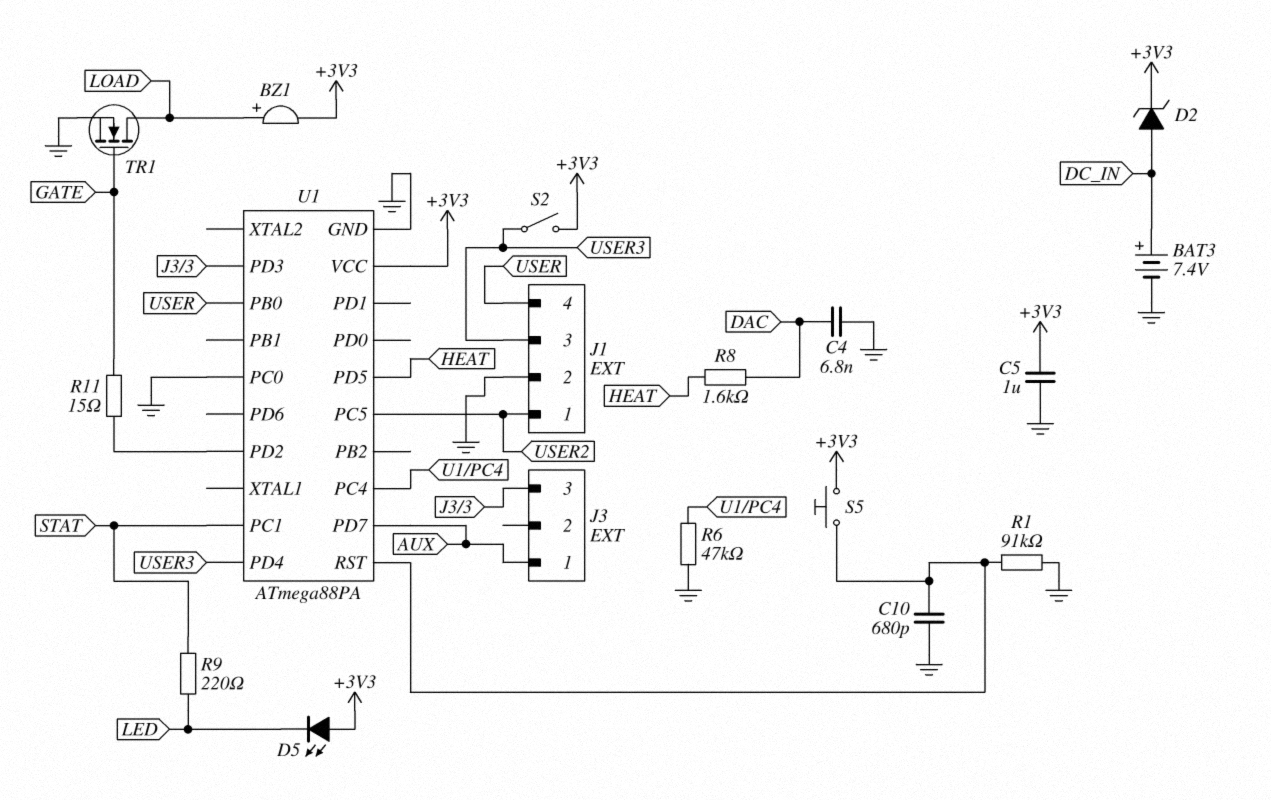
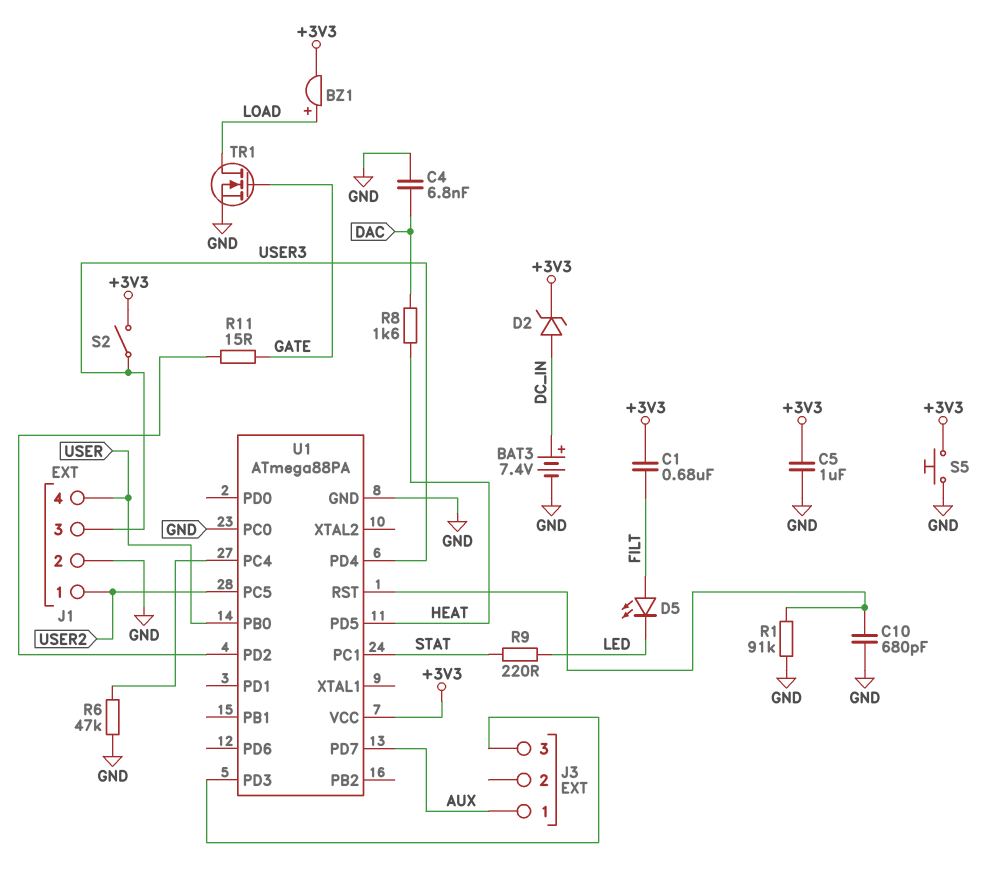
C1: none -> 680nF (+3V3, FILT)
D5: LED (A +3V3, K LED) -> LED (A FILT, K LED)
S5: button (+3V3, U1/RST) -> button (+3V3, GND)

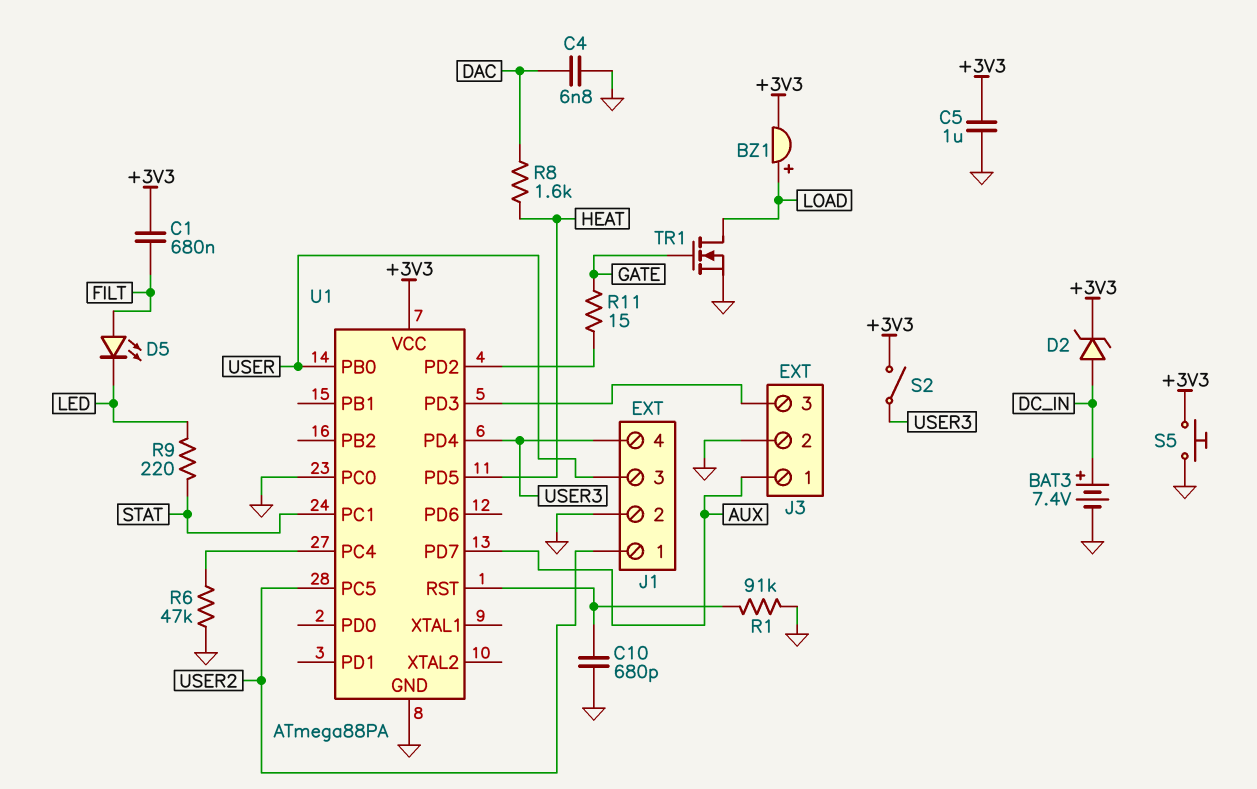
J1 pin 3: USER3 -> USER
J1 pin 4: USER -> USER3
J3 pin 2: none -> GND

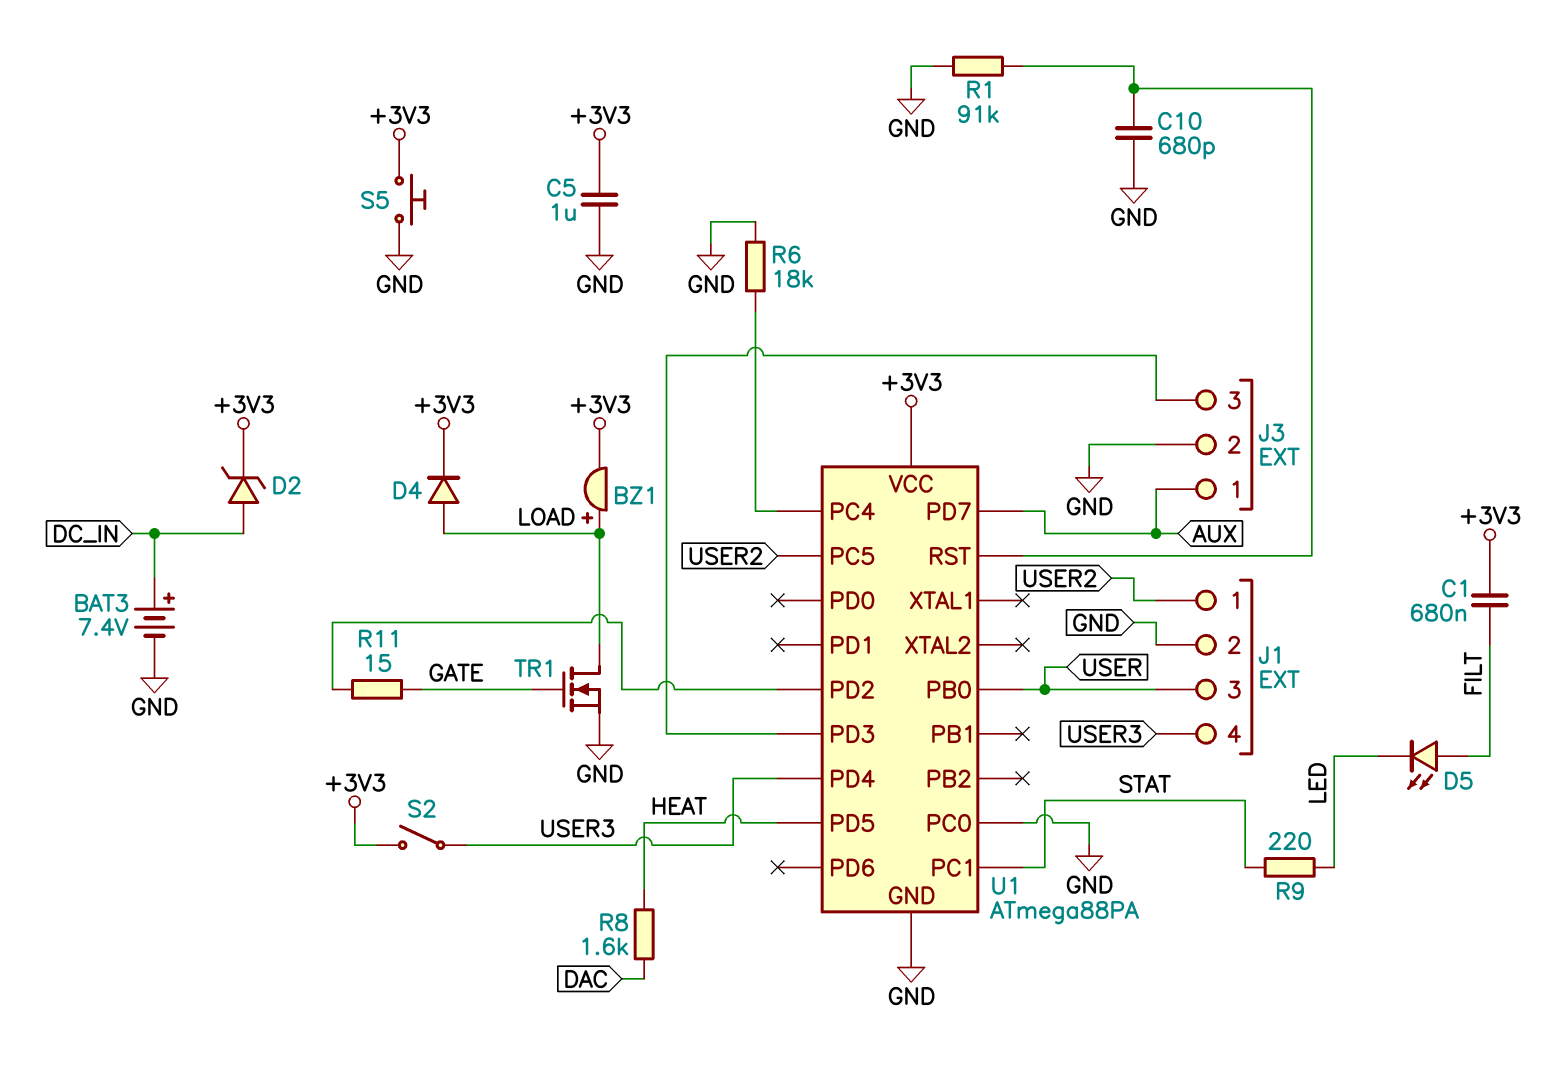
C4: 6.8nF (DAC, GND) -> none
D4: none -> diode (A LOAD, K +3V3)
R6: 47k (GND, U1/PC4) -> 18k (GND, U1/PC4)

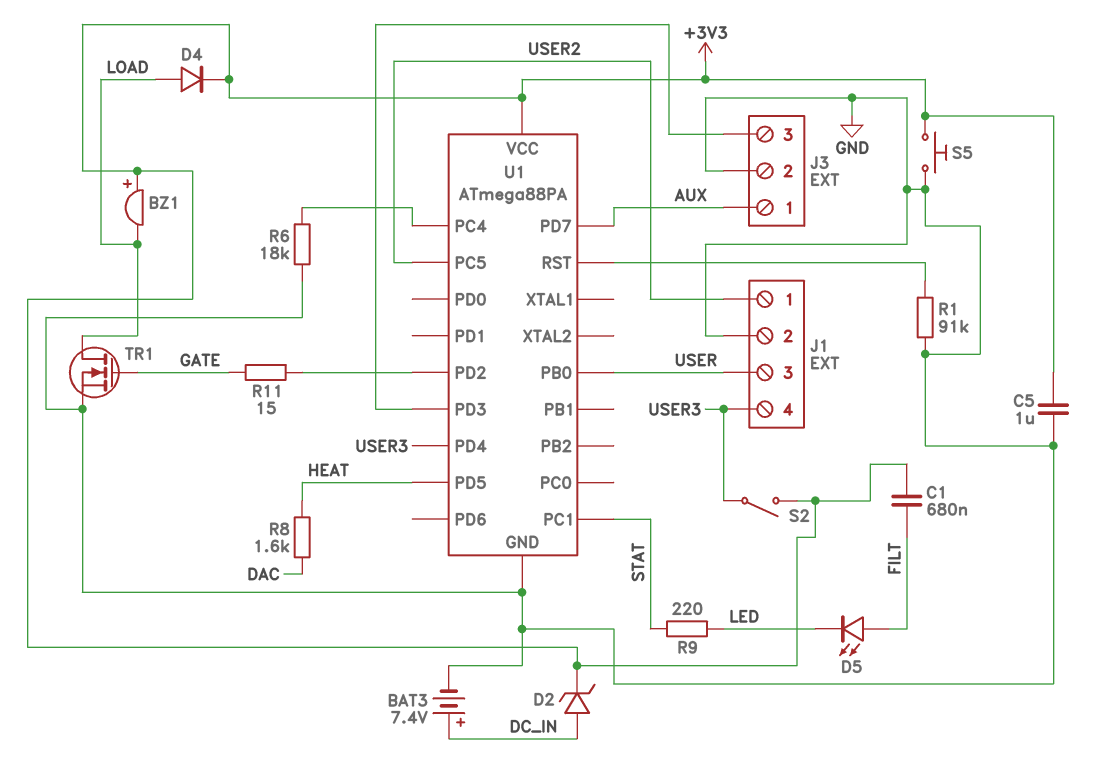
BZ1: buzzer (plus LOAD, minus +3V3) -> buzzer (plus +3V3, minus LOAD)
C10: 680pF (GND, U1/RST) -> none
U1 pin PC0: GND -> none

